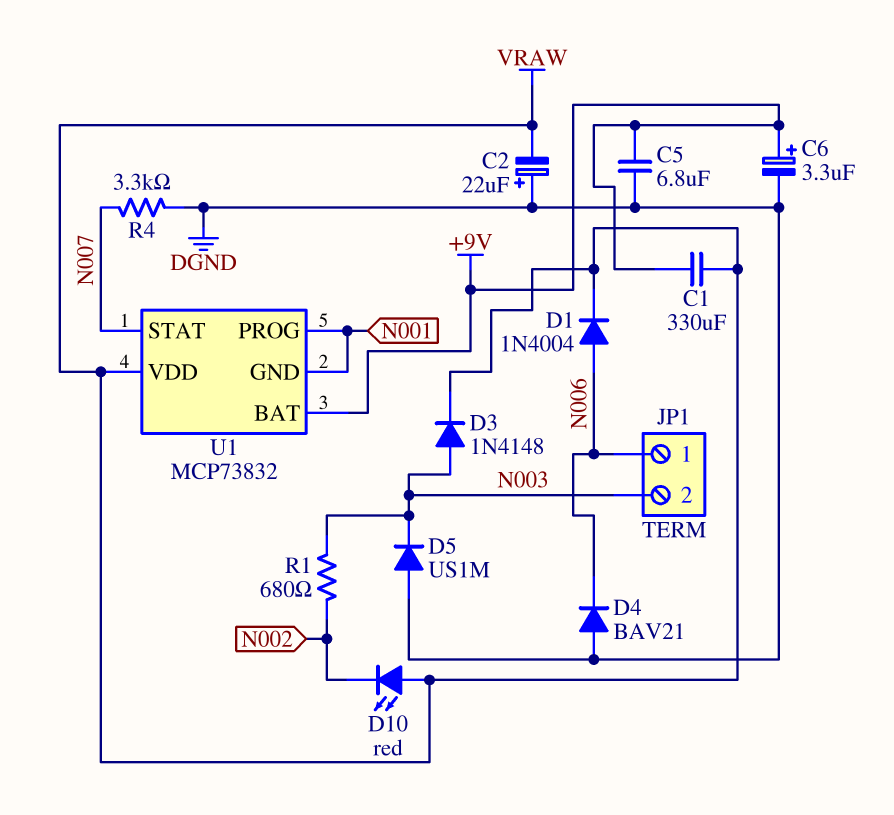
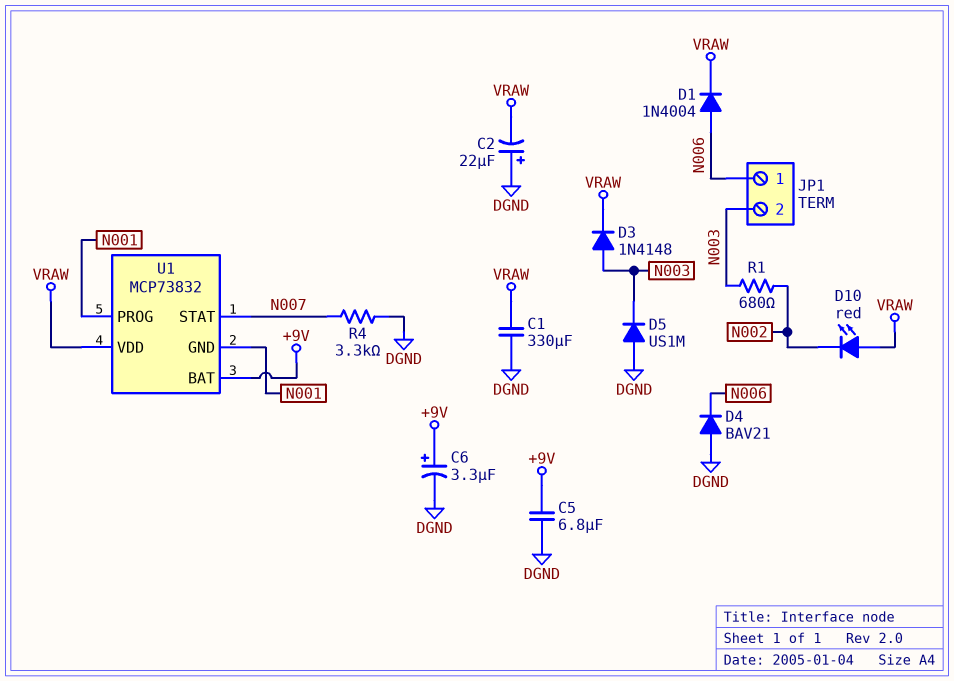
C1: 330uF (+9V, VRAW) -> 330uF (DGND, VRAW)

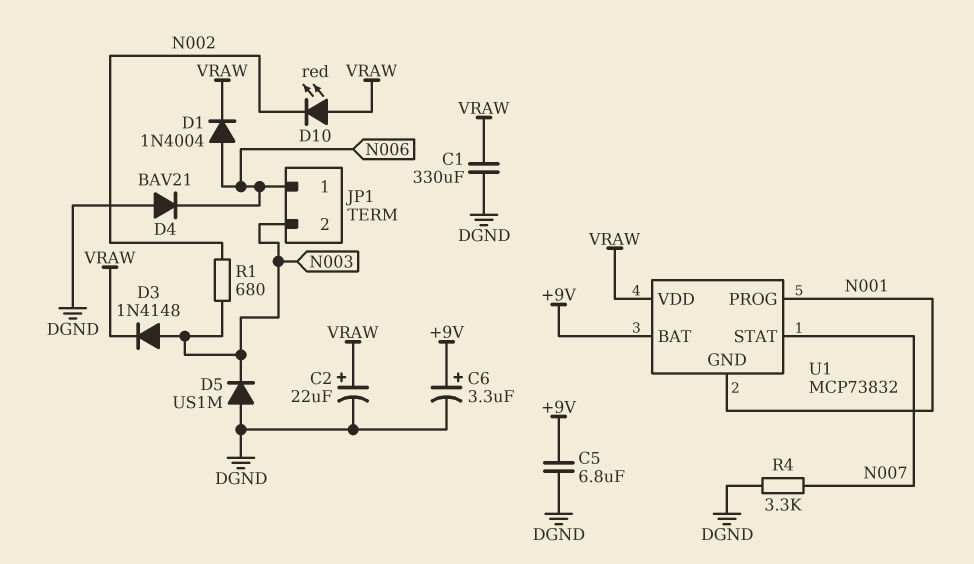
C2: 22uF (plus DGND, minus VRAW) -> 22uF (plus VRAW, minus DGND)

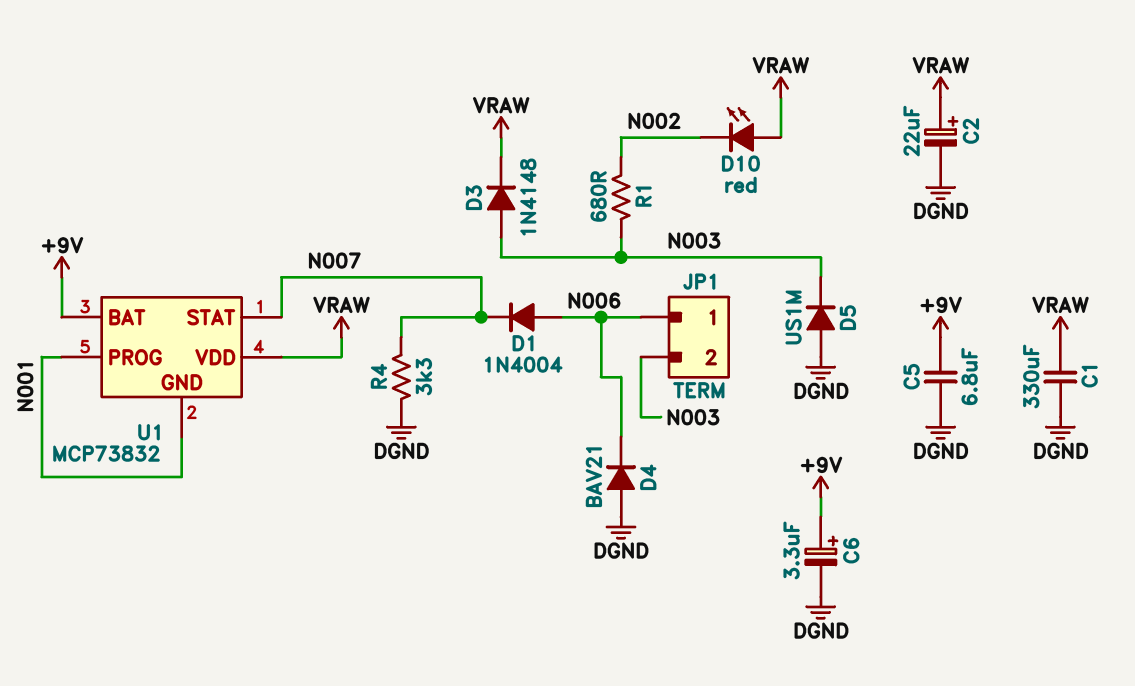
D1: diode 1N4004 (A N006, K VRAW) -> diode 1N4004 (A N006, K N007)

